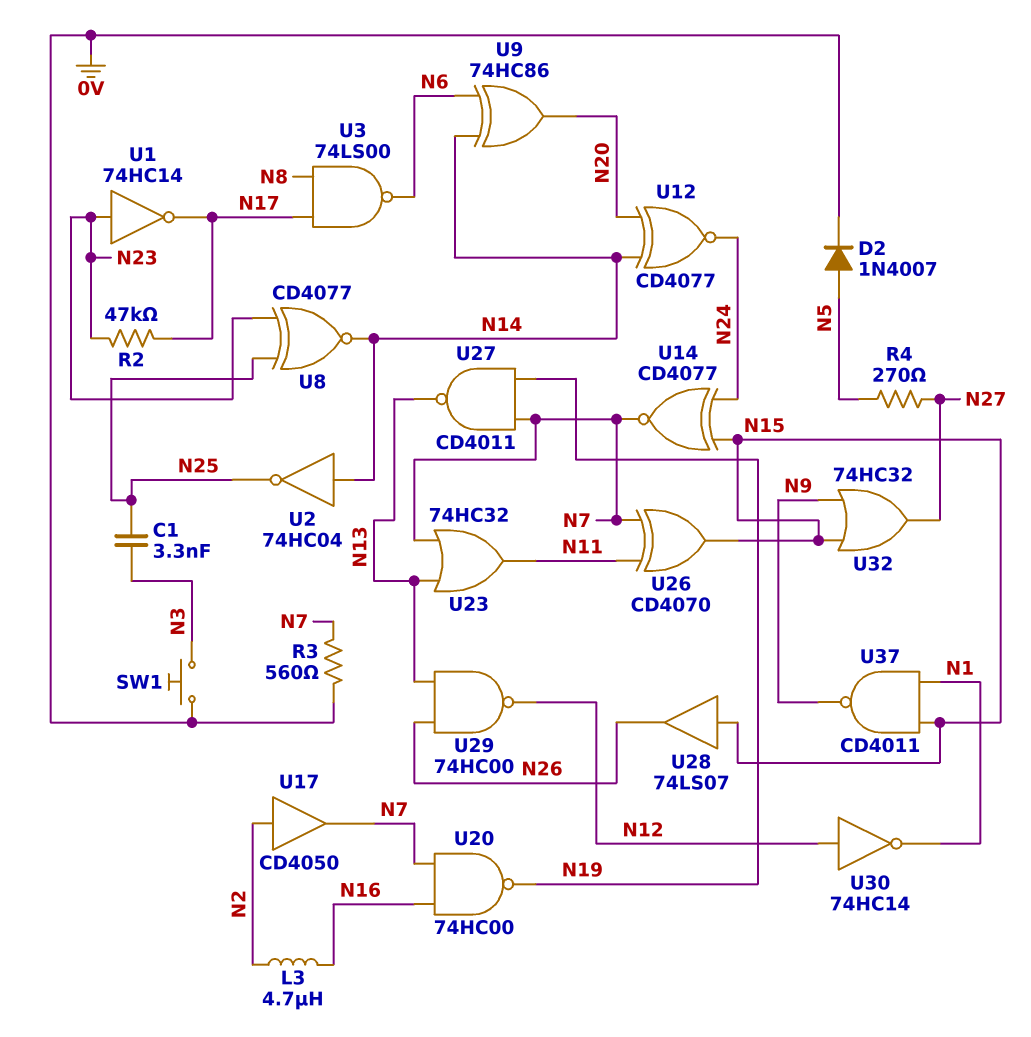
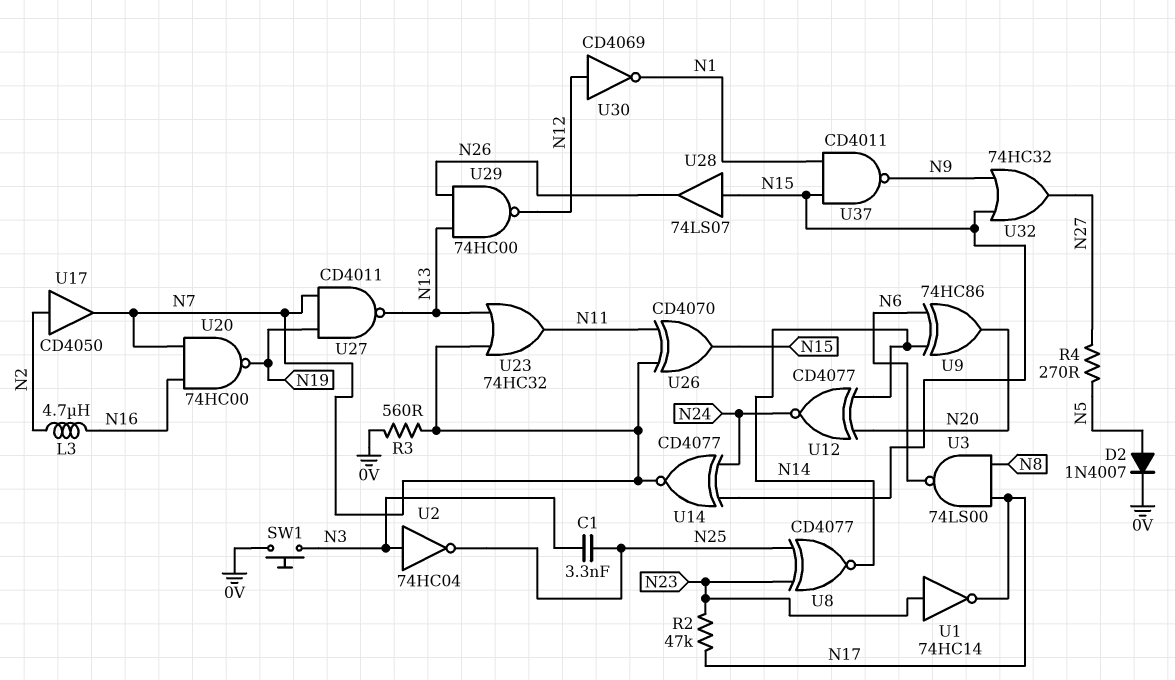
U2: NOT 74HC04 (in N14, out N25) -> NOT 74HC04 (in N3, out N25)
U30: NOT 74HC14 (in N12, out N1) -> NOT CD4069 (in N12, out N1)

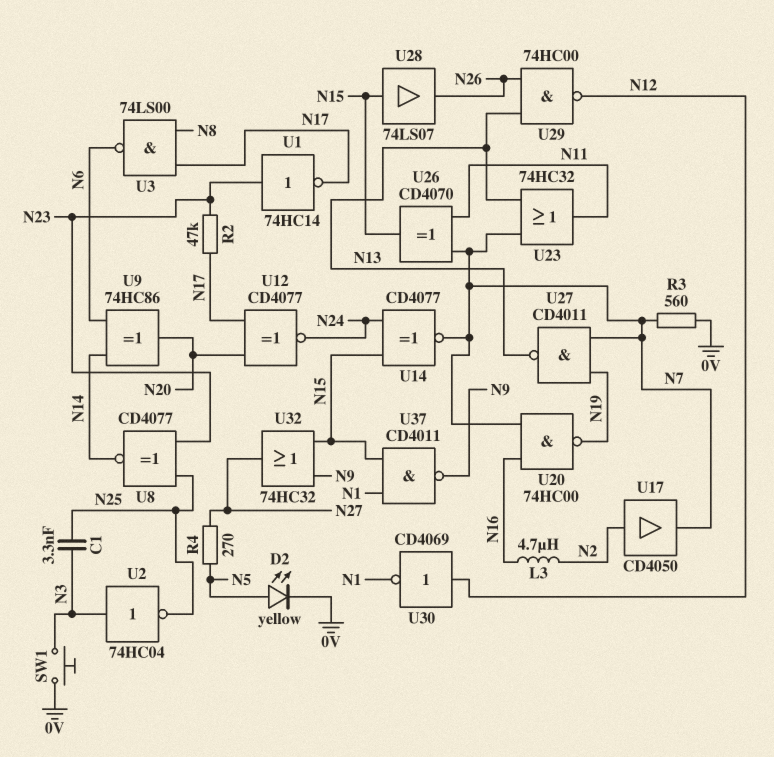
D2: diode 1N4007 (A N5, K 0V) -> LED yellow (A N5, K 0V)
U12: XNOR CD4077 (in N14, in N20, out N24) -> XNOR CD4077 (in N17, in N20, out N24)

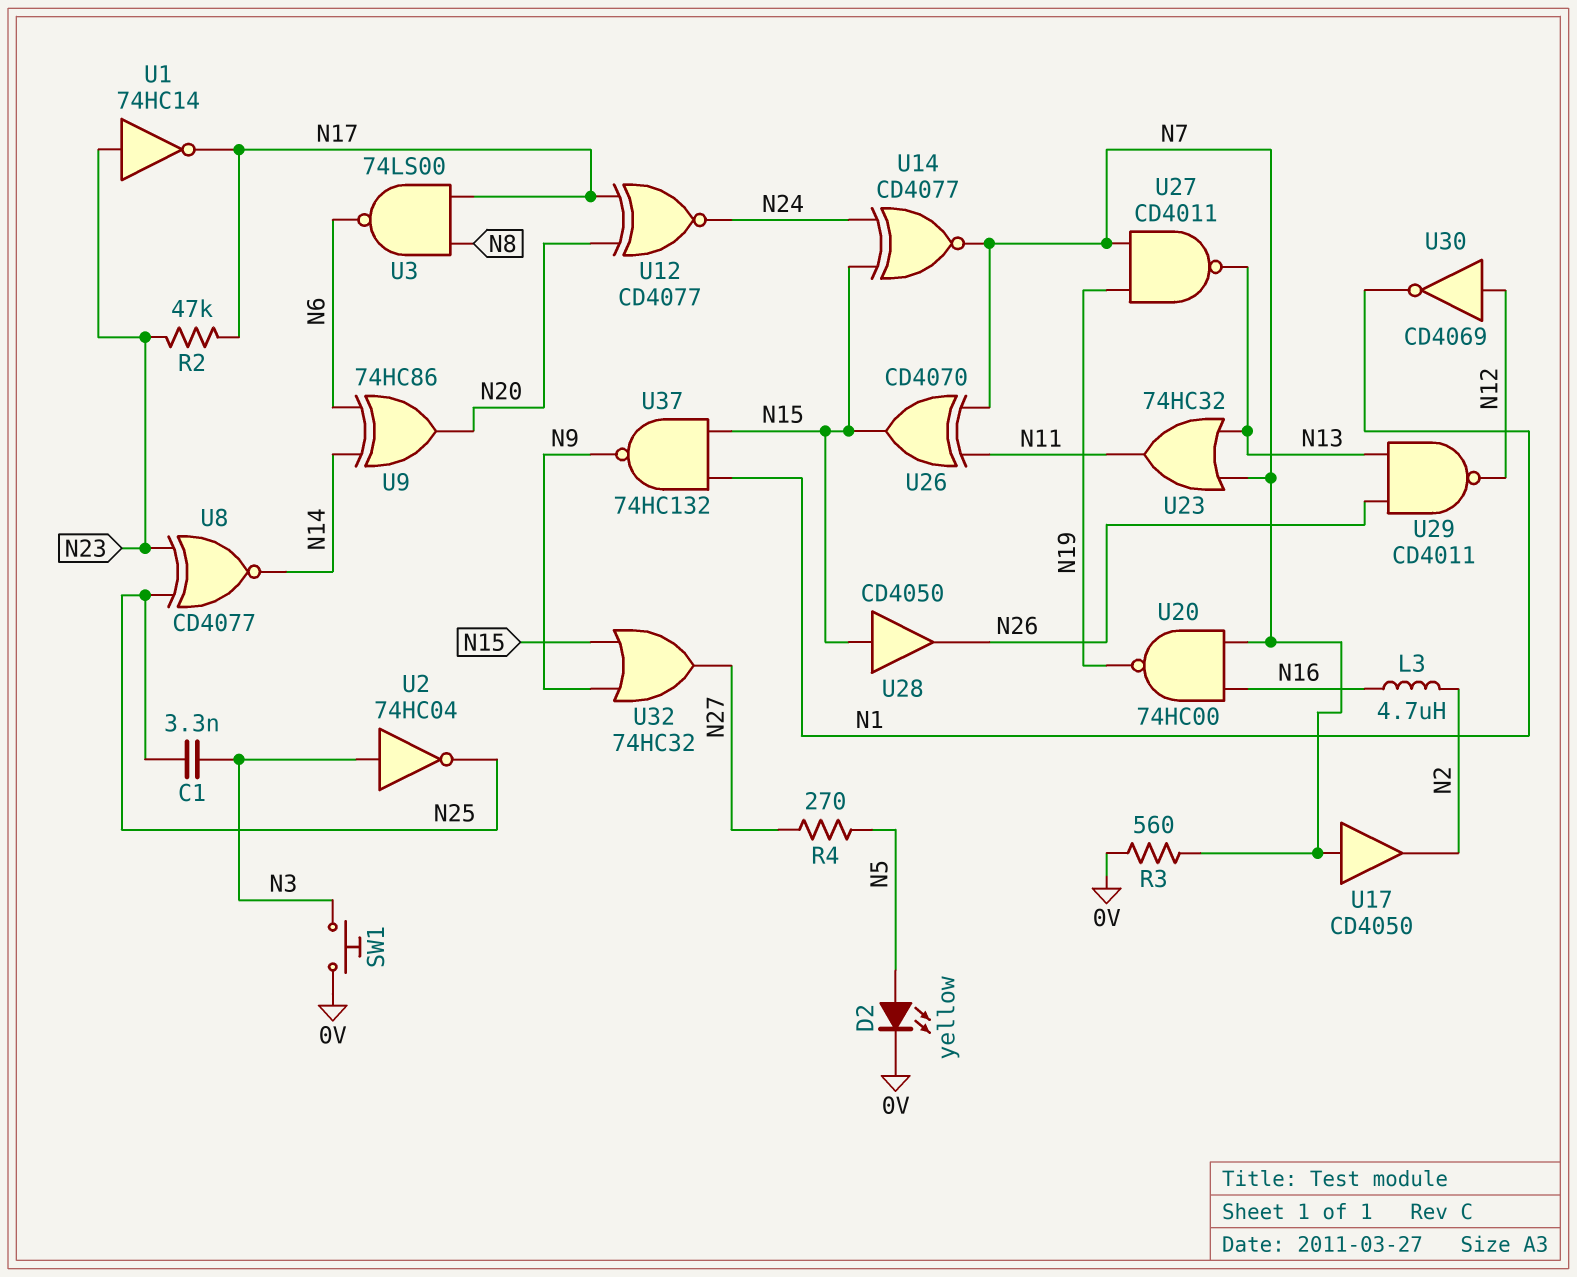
U17: buffer CD4050 (in N2, out N7) -> buffer CD4050 (in N7, out N2)
U28: buffer 74LS07 (in N15, out N26) -> buffer CD4050 (in N15, out N26)
U29: NAND 74HC00 (in N13, in N26, out N12) -> NAND CD4011 (in N13, in N26, out N12)
U37: NAND CD4011 (in N1, in N15, out N9) -> NAND 74HC132 (in N1, in N15, out N9)

